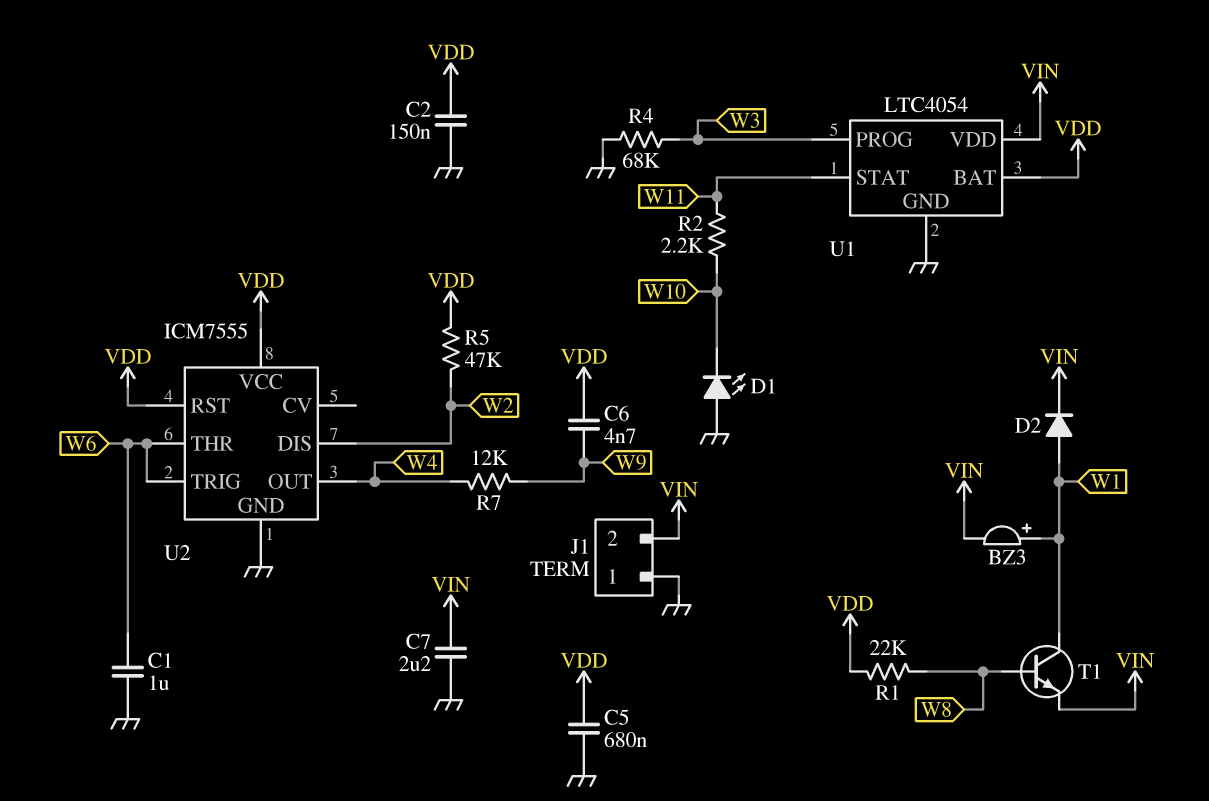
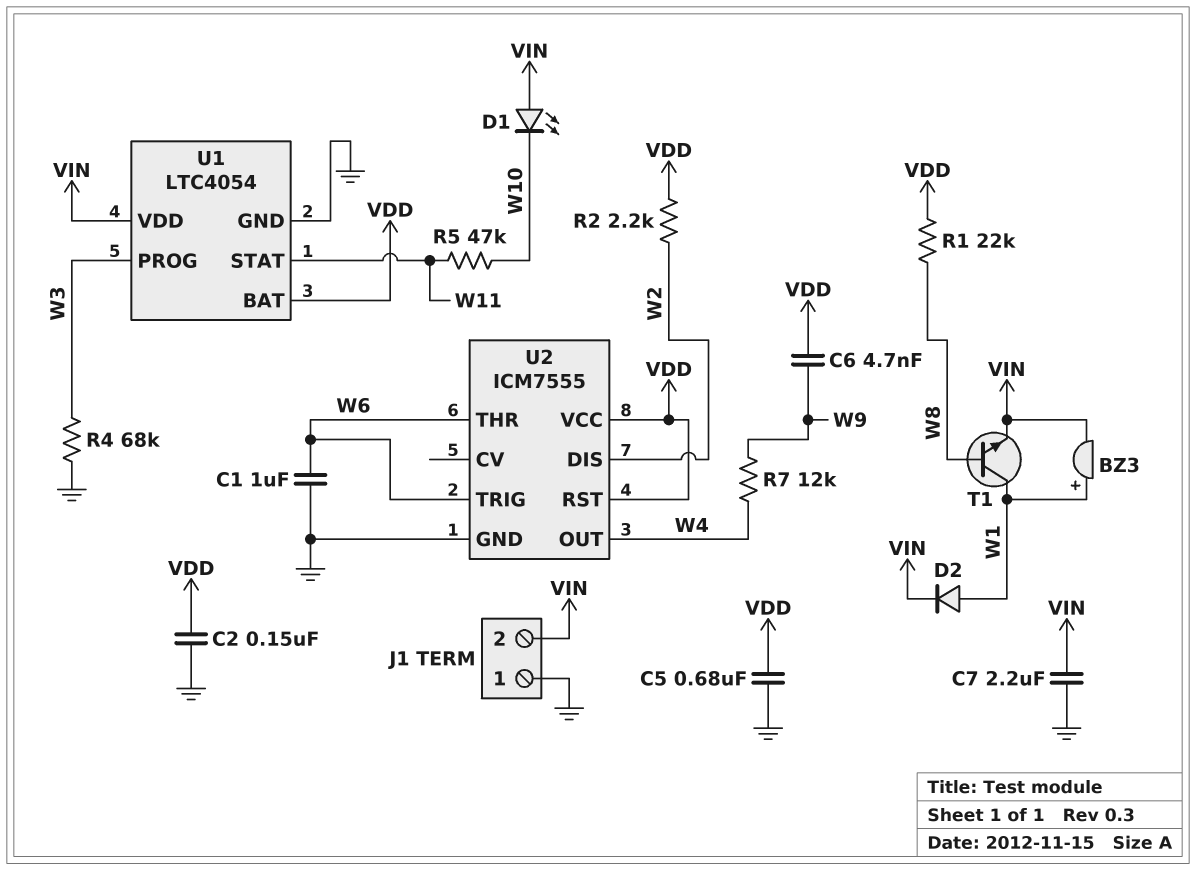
D1: LED (A GND, K W10) -> LED (A VIN, K W10)
R2: 2.2k (W10, W11) -> 2.2k (VDD, W2)
R5: 47k (VDD, W2) -> 47k (W10, W11)

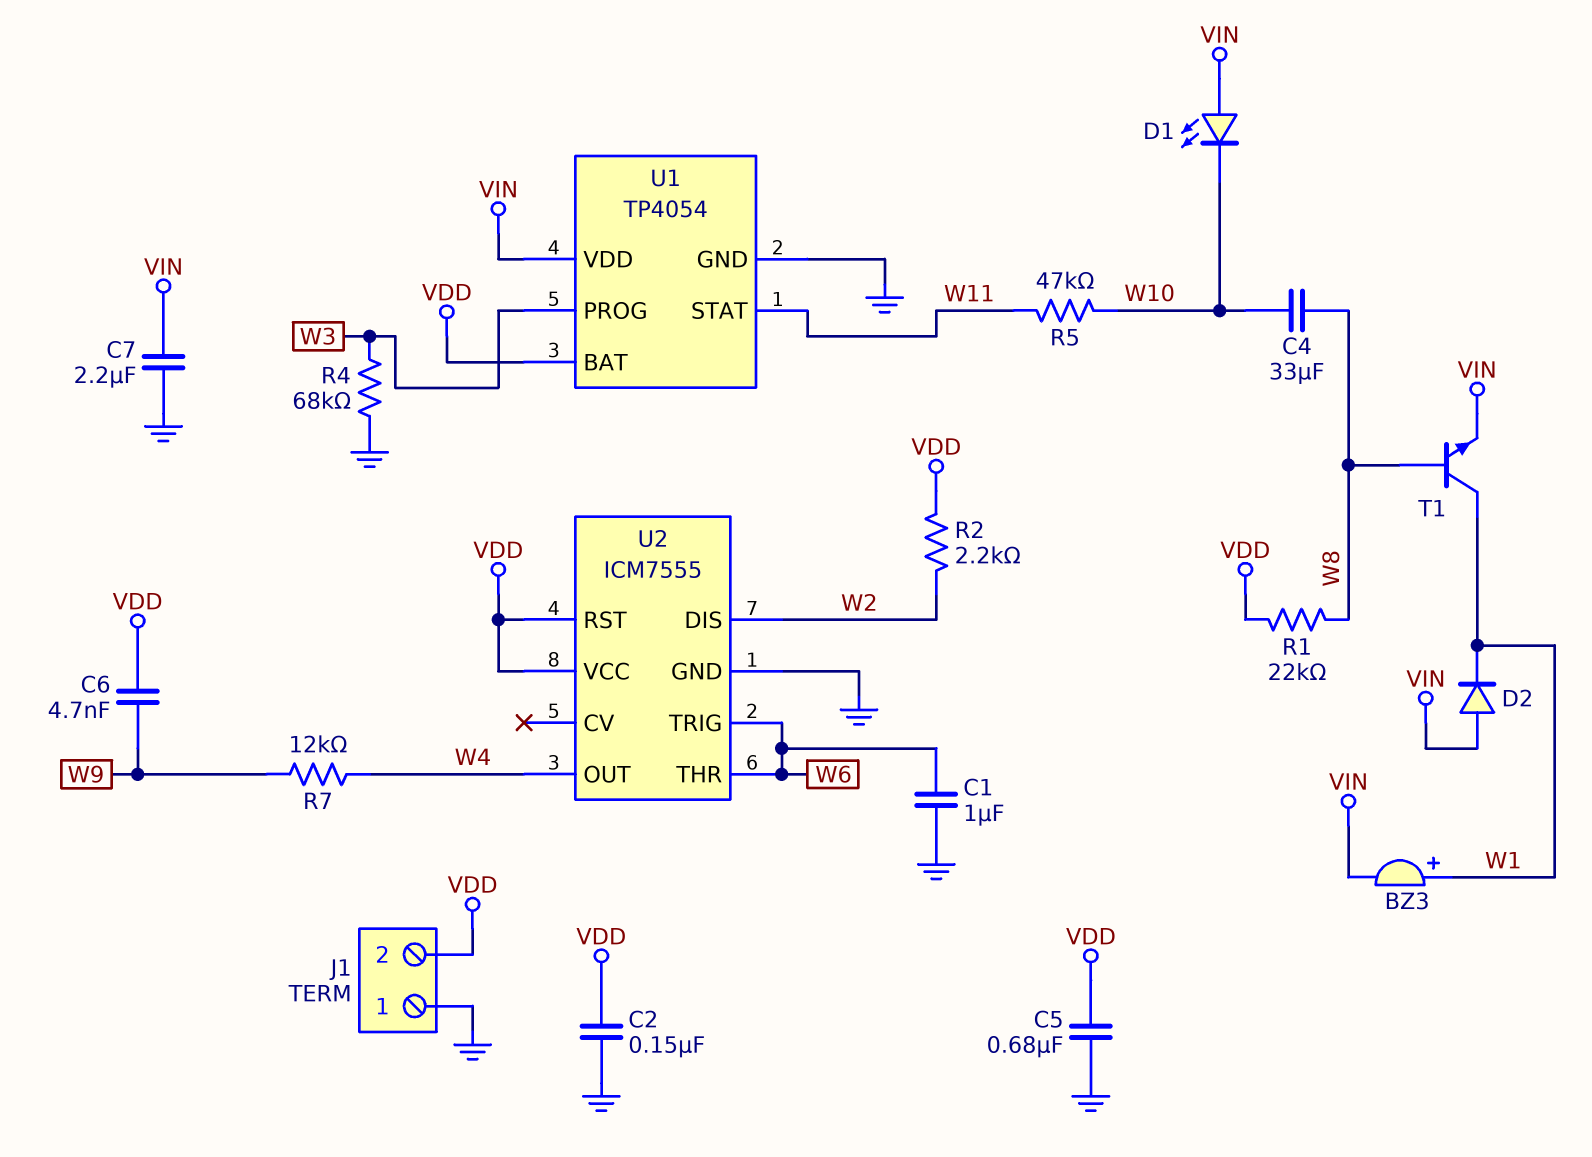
C4: none -> 33uF (W8, W10)
D2: diode (A W1, K VIN) -> diode (A VIN, K W1)
J1 pin 2: VIN -> VDD
U1: LTC4054 -> TP4054

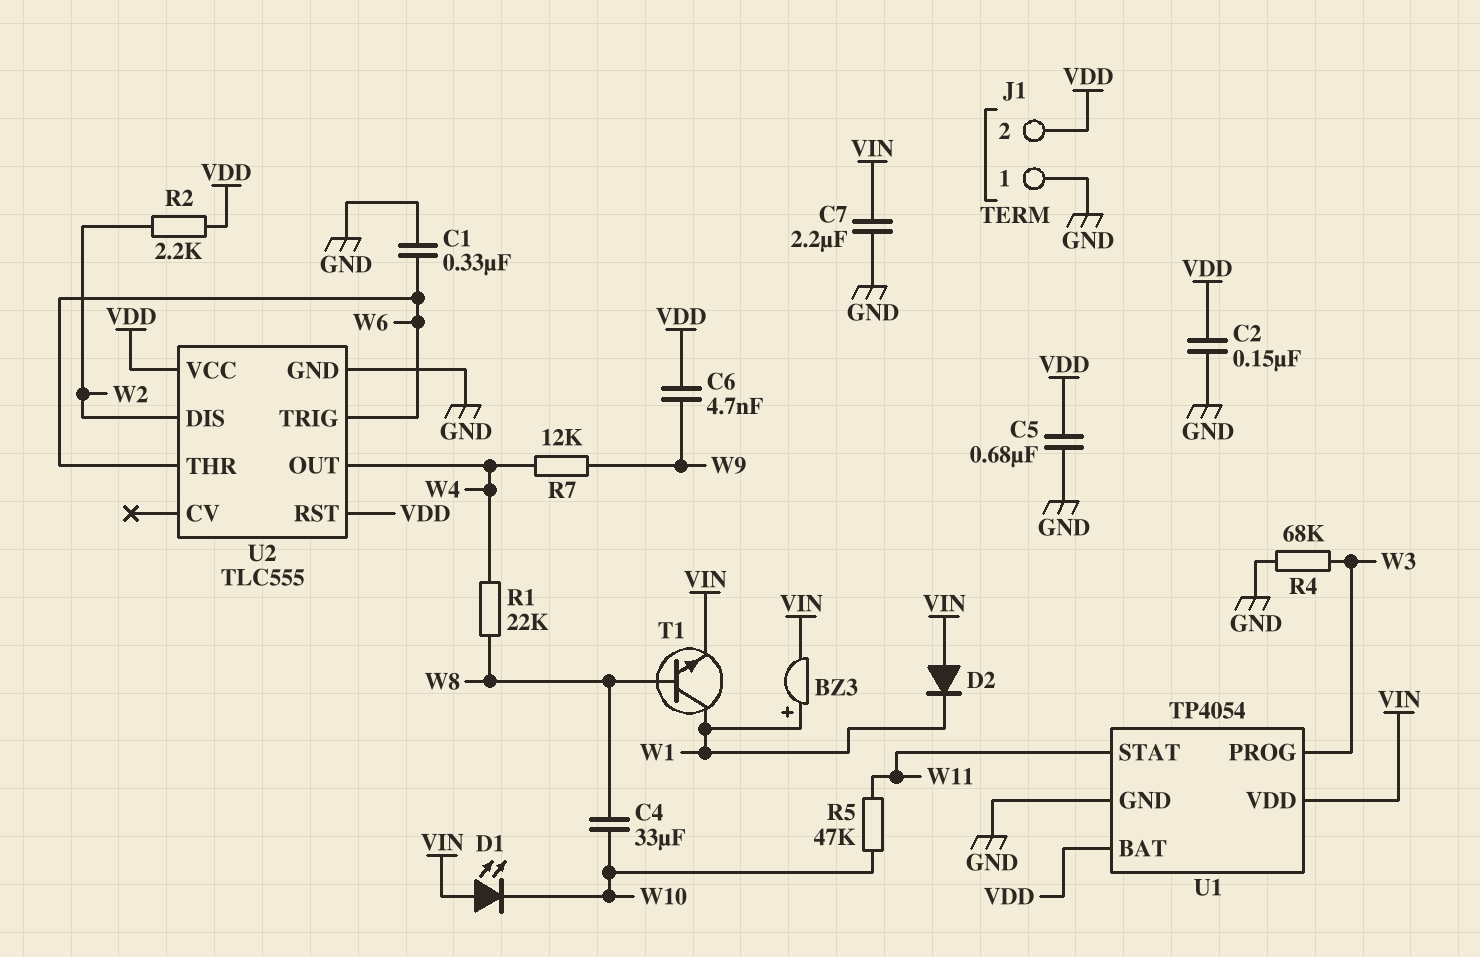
C1: 1uF (GND, W6) -> 330nF (GND, W6)
R1: 22k (VDD, W8) -> 22k (W4, W8)
U2: ICM7555 -> TLC555

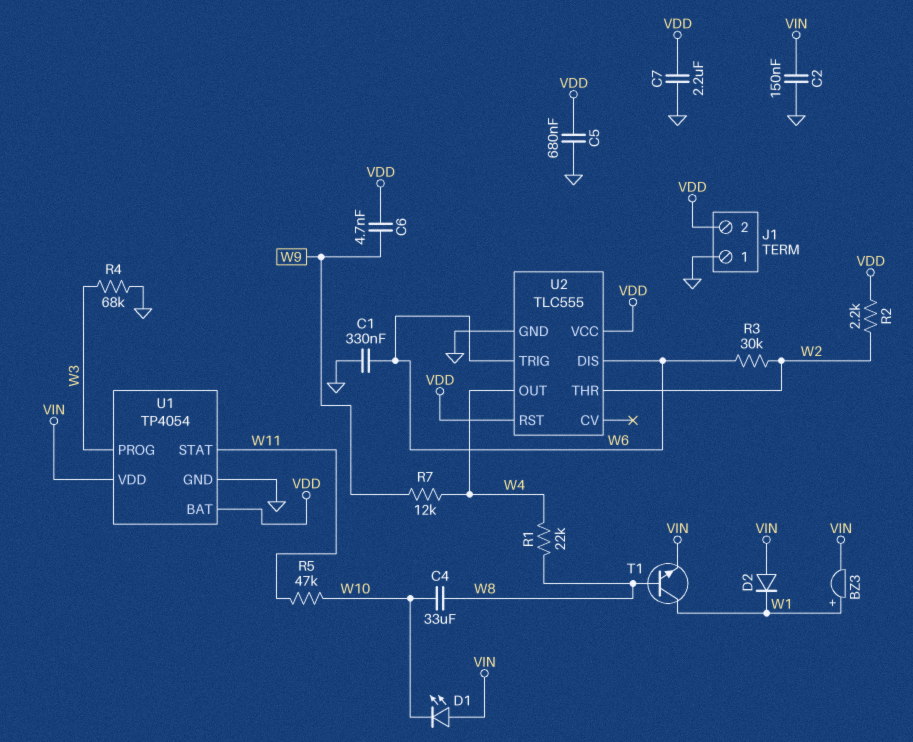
C2: 150nF (GND, VDD) -> 150nF (GND, VIN)
C7: 2.2uF (GND, VIN) -> 2.2uF (GND, VDD)
R3: none -> 30k (W2, W6)
U2 pin DIS: W2 -> W6
U2 pin THR: W6 -> W2

